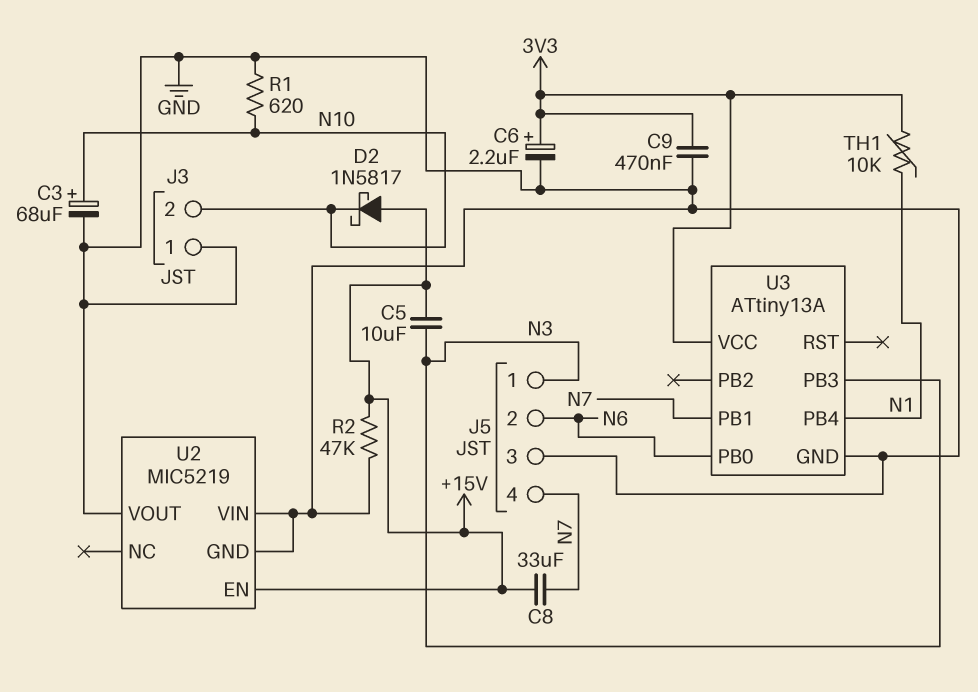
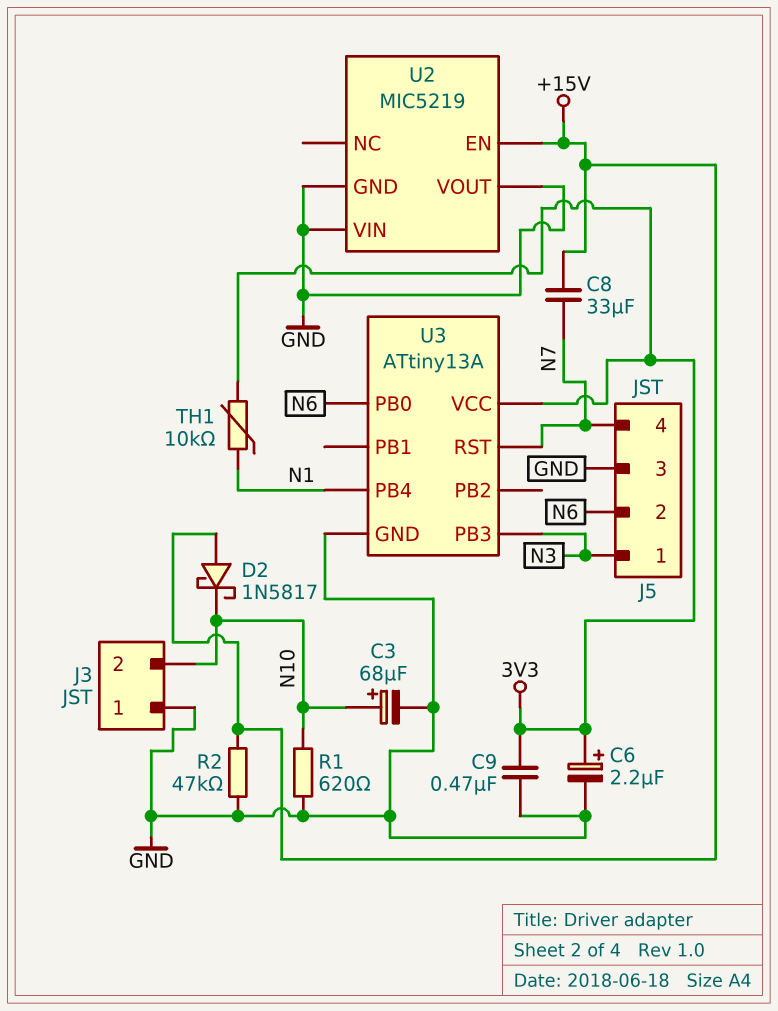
C5: 10uF (+15V, N3) -> none
U3 pin PB1: N7 -> none
U3 pin RST: none -> N7

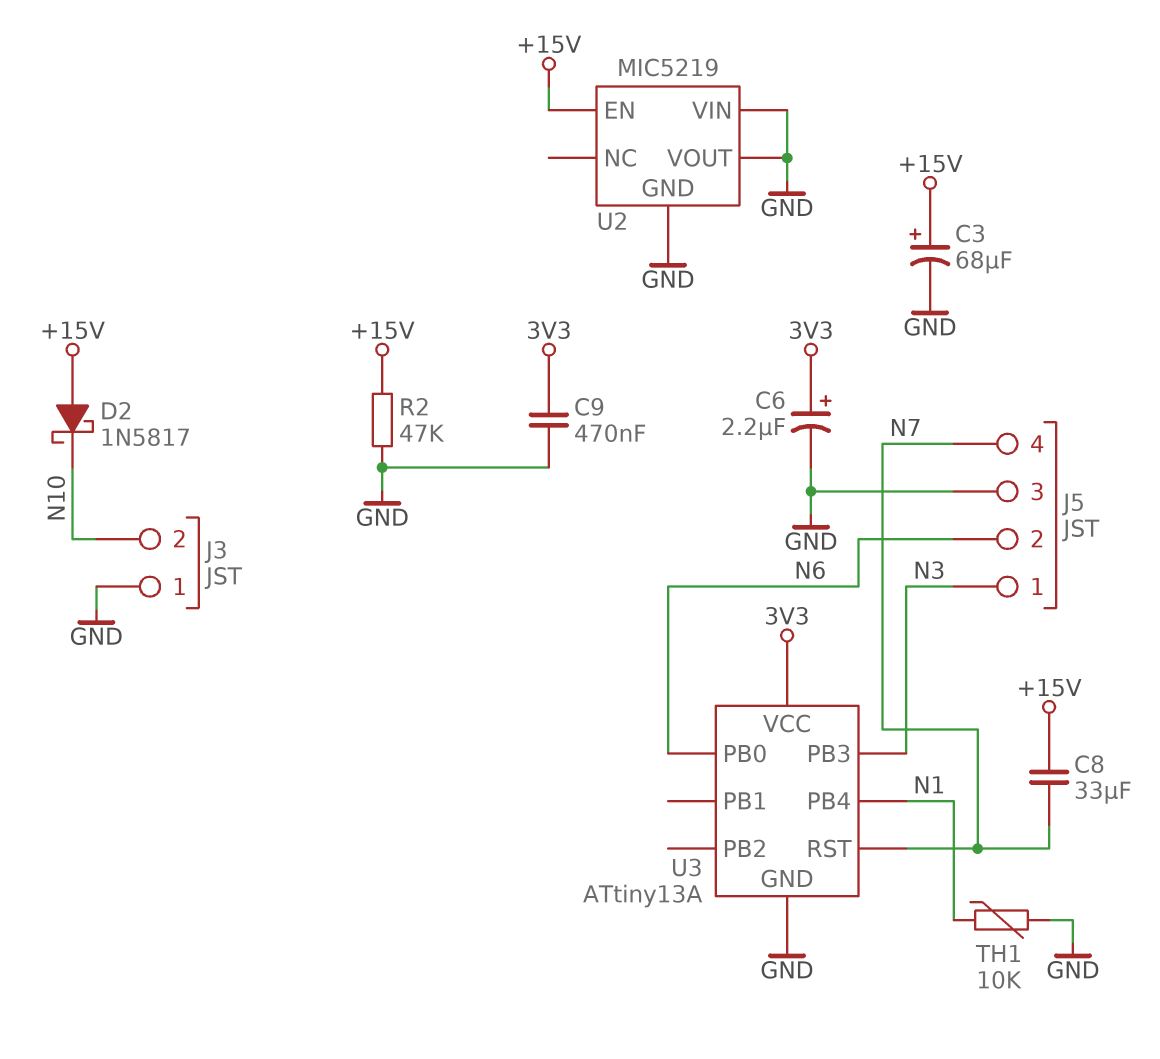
C3: 68uF (plus N10, minus GND) -> 68uF (plus +15V, minus GND)
R1: 620 (GND, N10) -> none
TH1: 10k (3V3, N1) -> 10k (GND, N1)

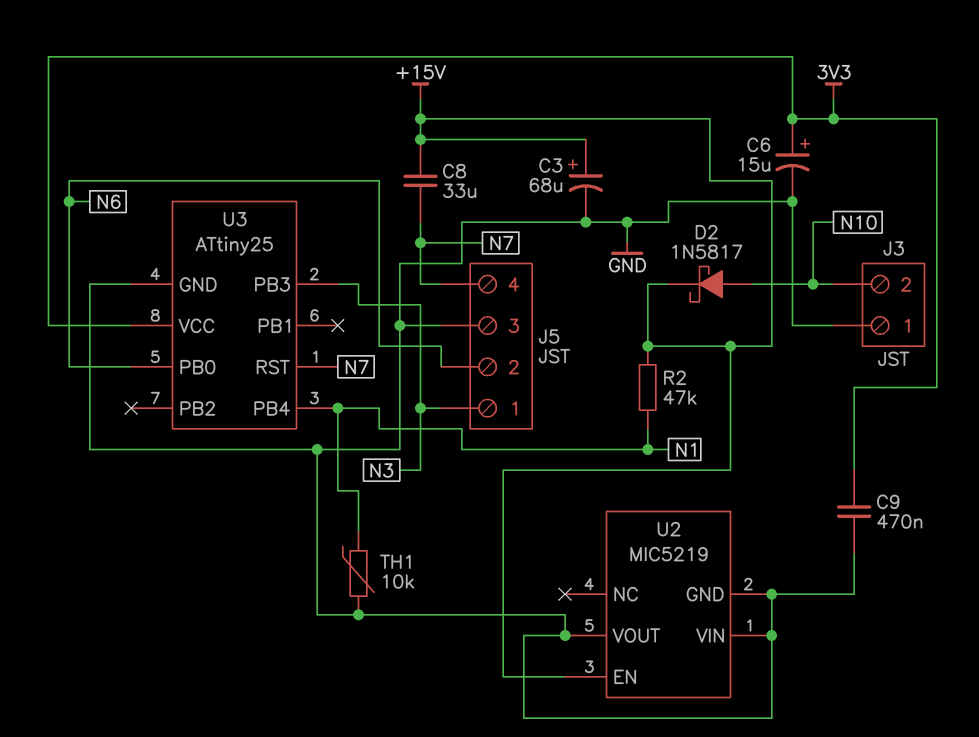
C6: 2.2uF (plus 3V3, minus GND) -> 15uF (plus 3V3, minus GND)
D2: schottky 1N5817 (A +15V, K N10) -> schottky 1N5817 (A N10, K +15V)
R2: 47k (+15V, GND) -> 47k (+15V, N1)
U3: ATtiny13A -> ATtiny25

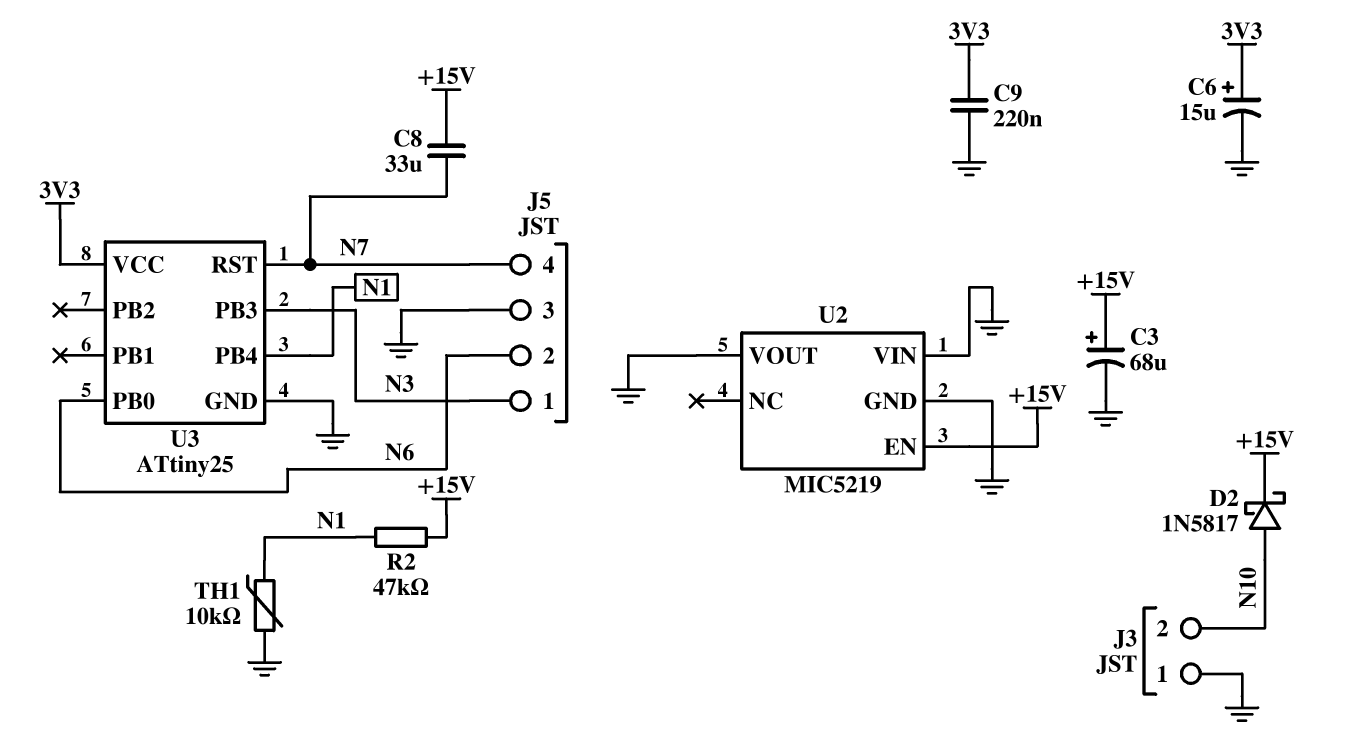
C9: 470nF (3V3, GND) -> 220nF (3V3, GND)

